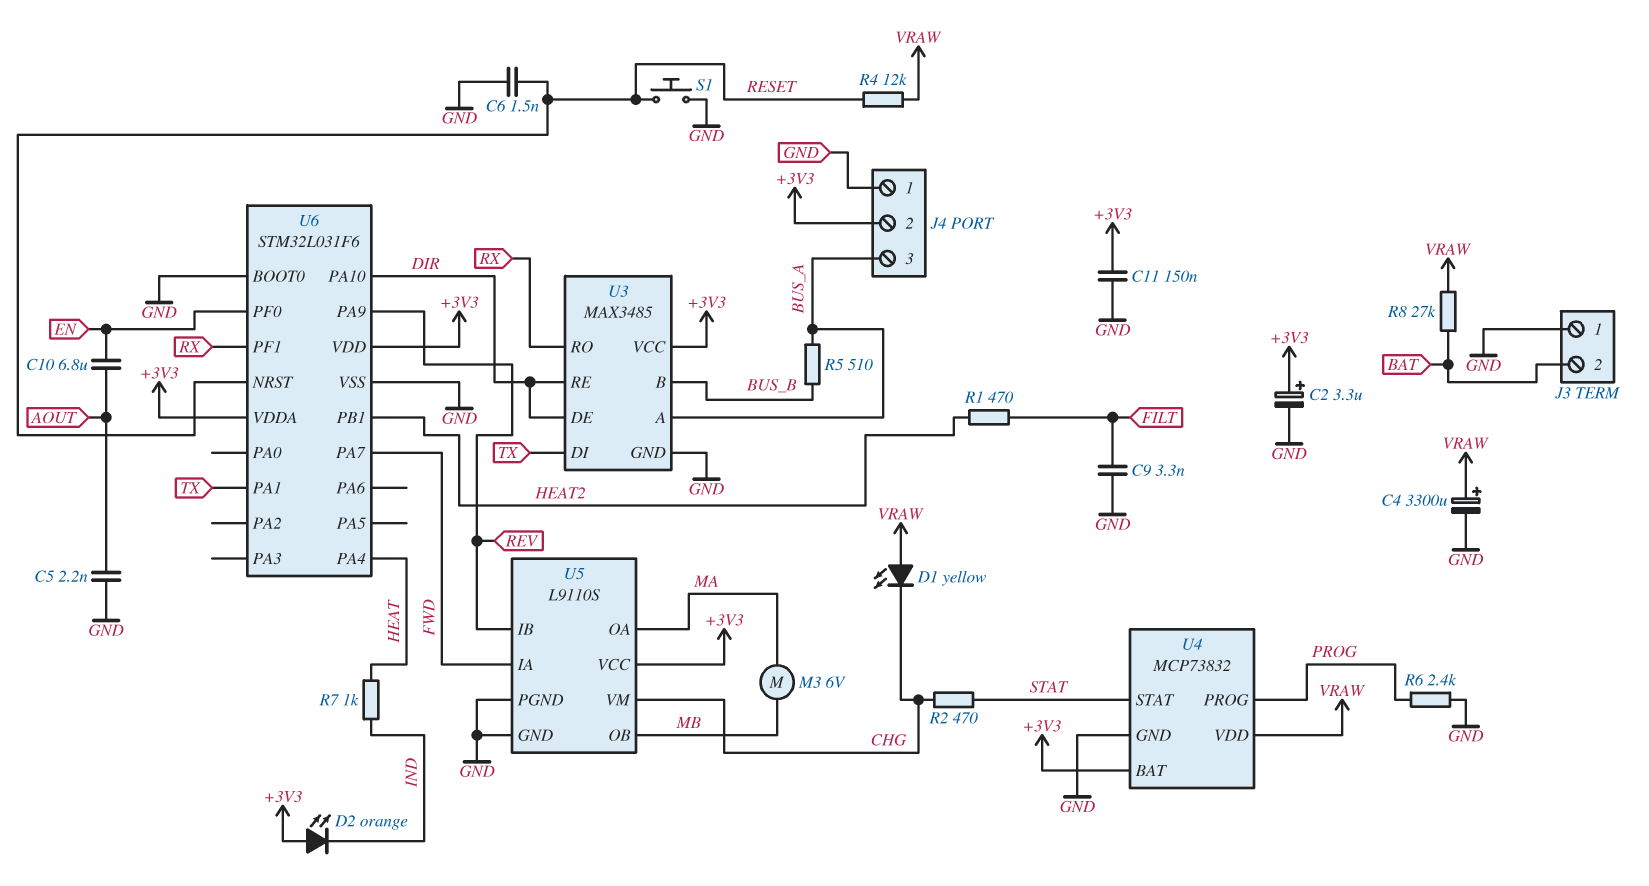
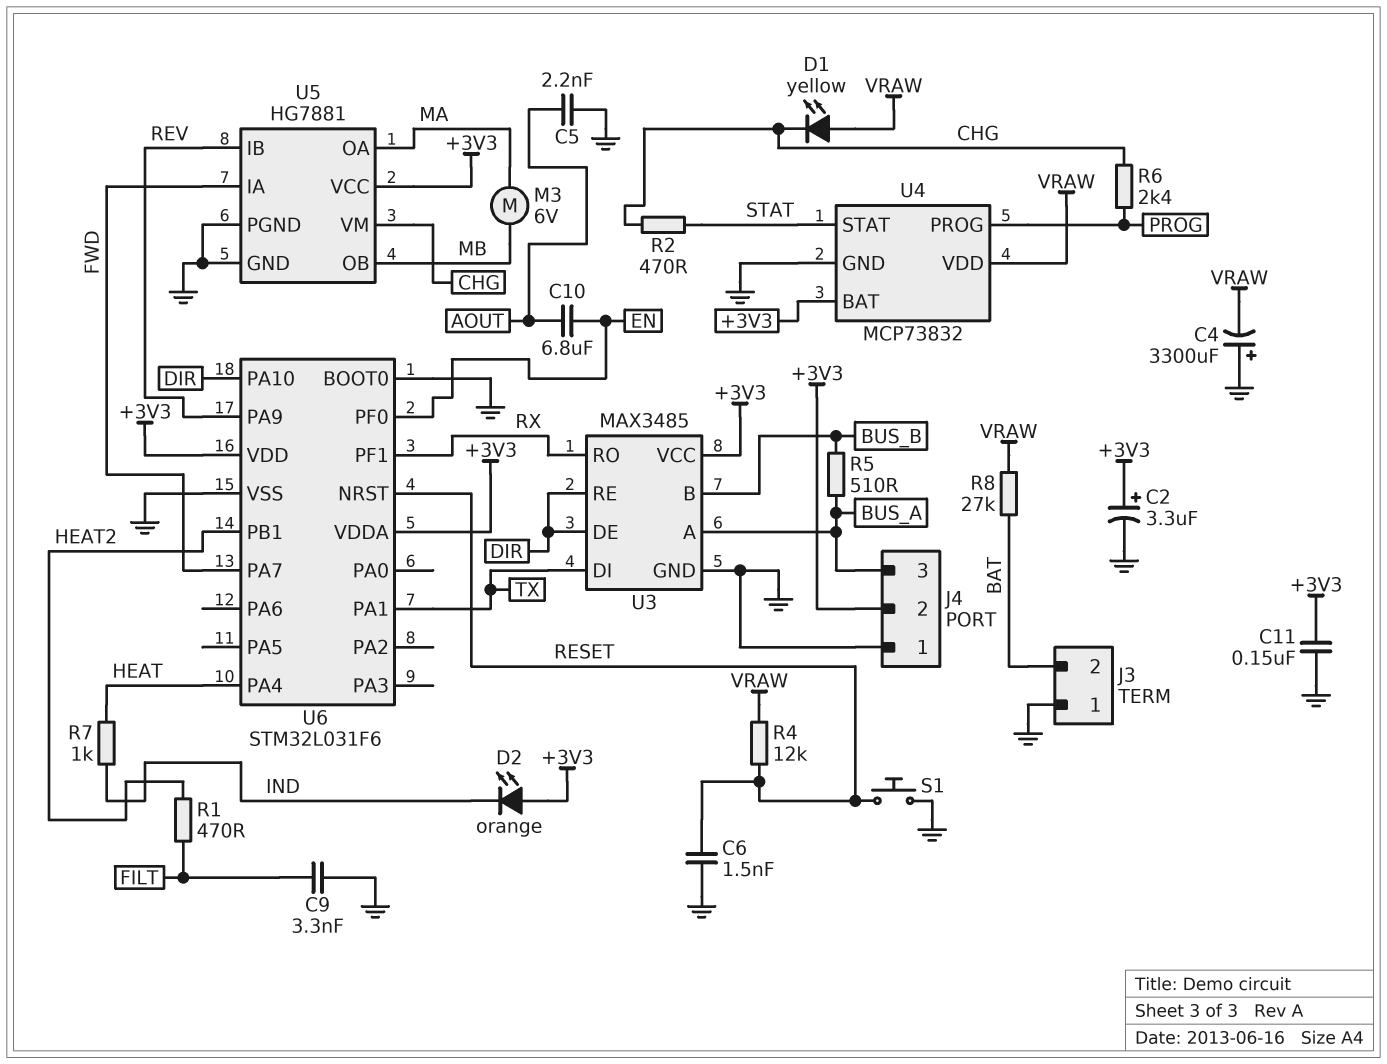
C4: 3300uF (plus VRAW, minus GND) -> 3300uF (plus GND, minus VRAW)
R6: 2.4k (GND, PROG) -> 2.4k (CHG, PROG)
U5: L9110S -> HG7881

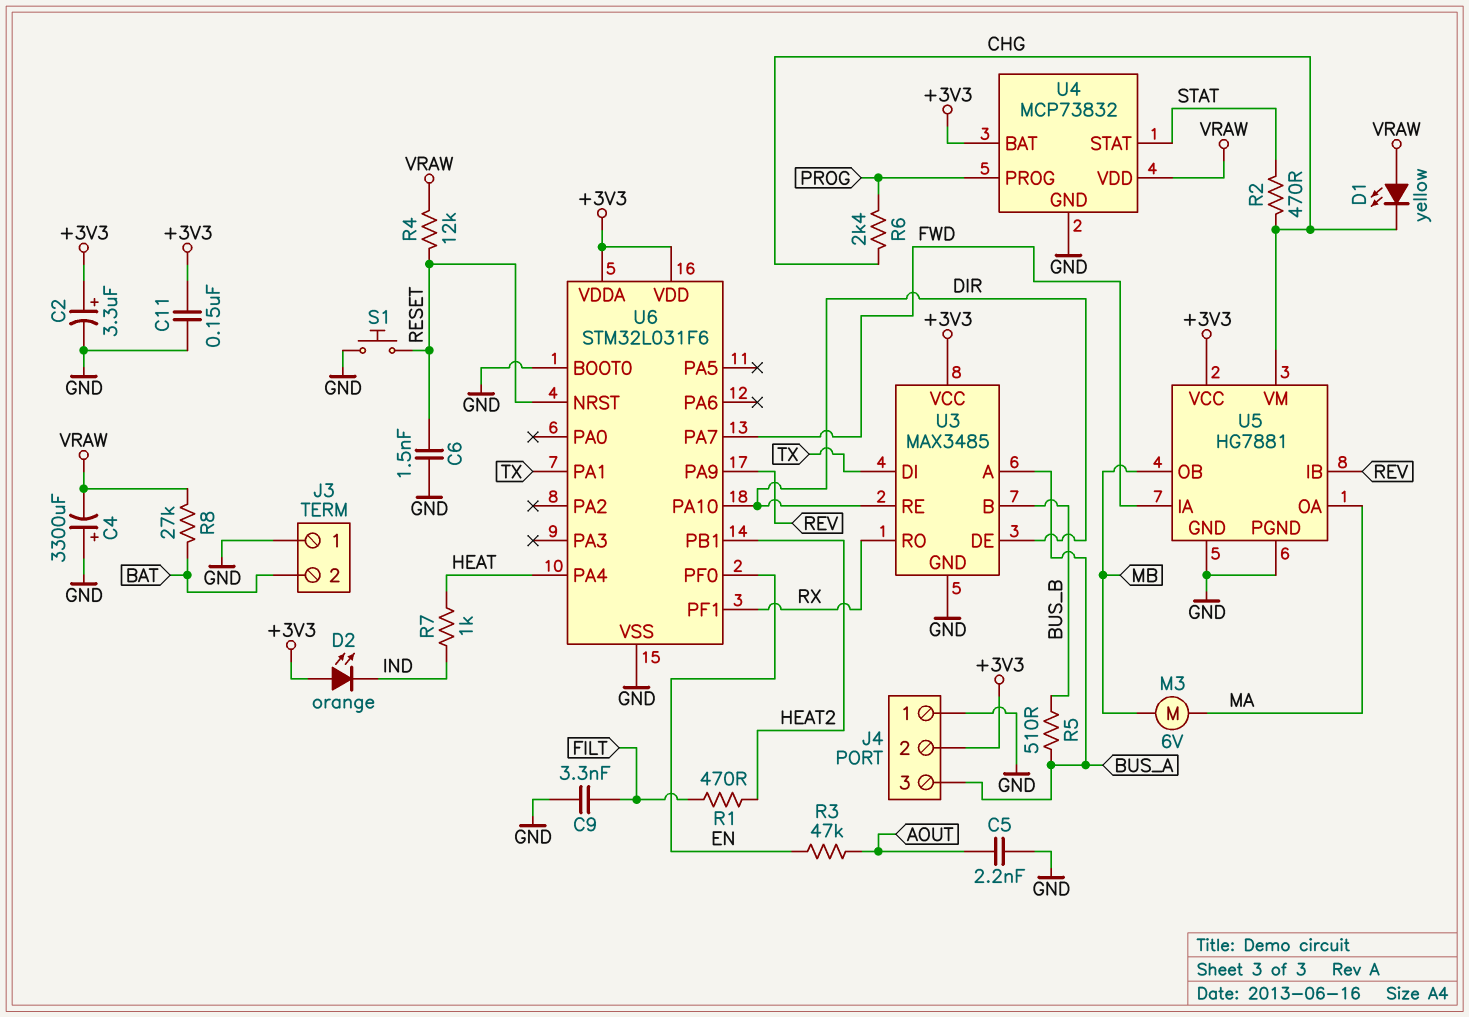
C10: 6.8uF (AOUT, EN) -> none
R3: none -> 47k (AOUT, EN)

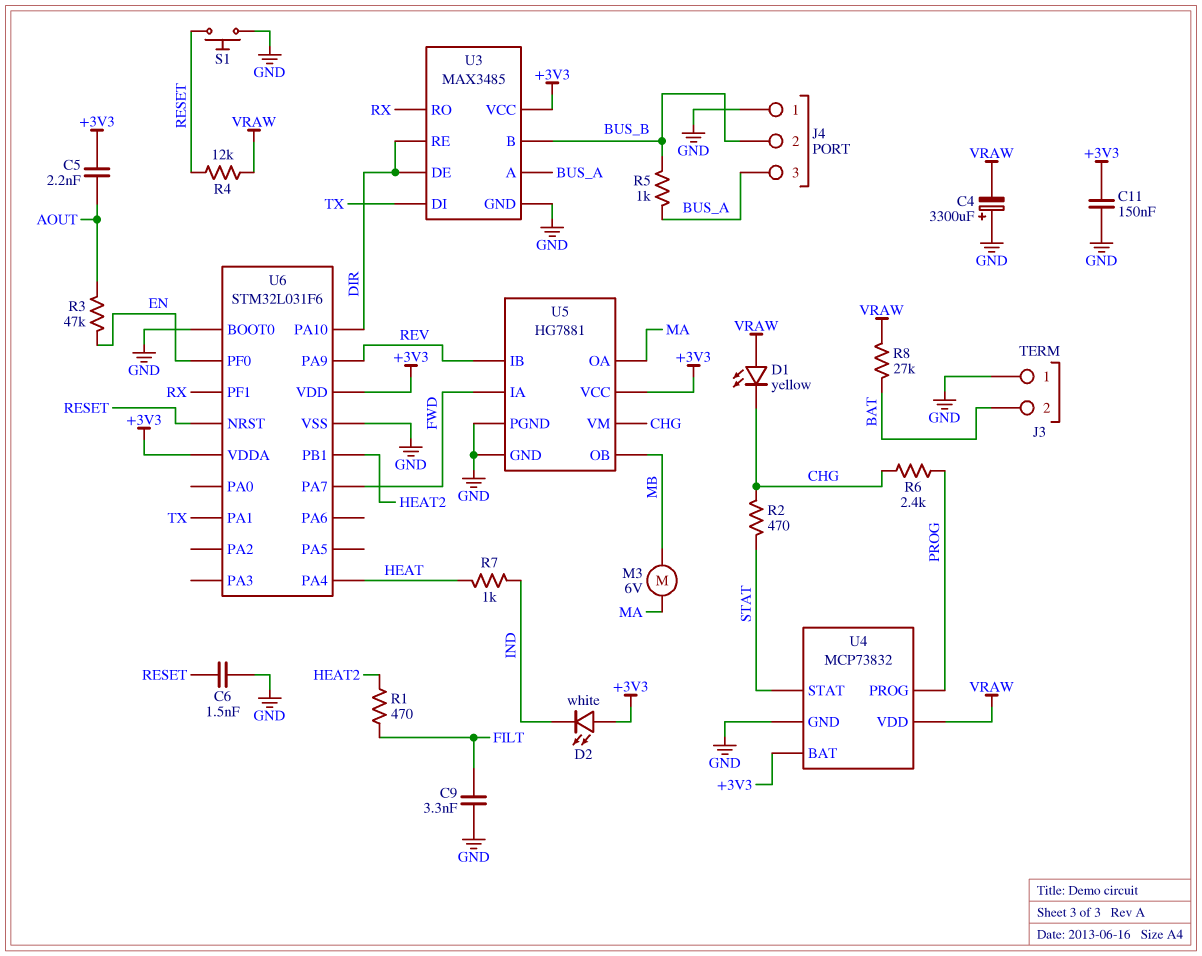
C2: 3.3uF (plus +3V3, minus GND) -> none
C5: 2.2nF (AOUT, GND) -> 2.2nF (+3V3, AOUT)
D2: LED orange (A +3V3, K IND) -> LED white (A +3V3, K IND)
J4 pin 2: +3V3 -> BUS_B
R5: 510 (BUS_A, BUS_B) -> 1k (BUS_A, BUS_B)

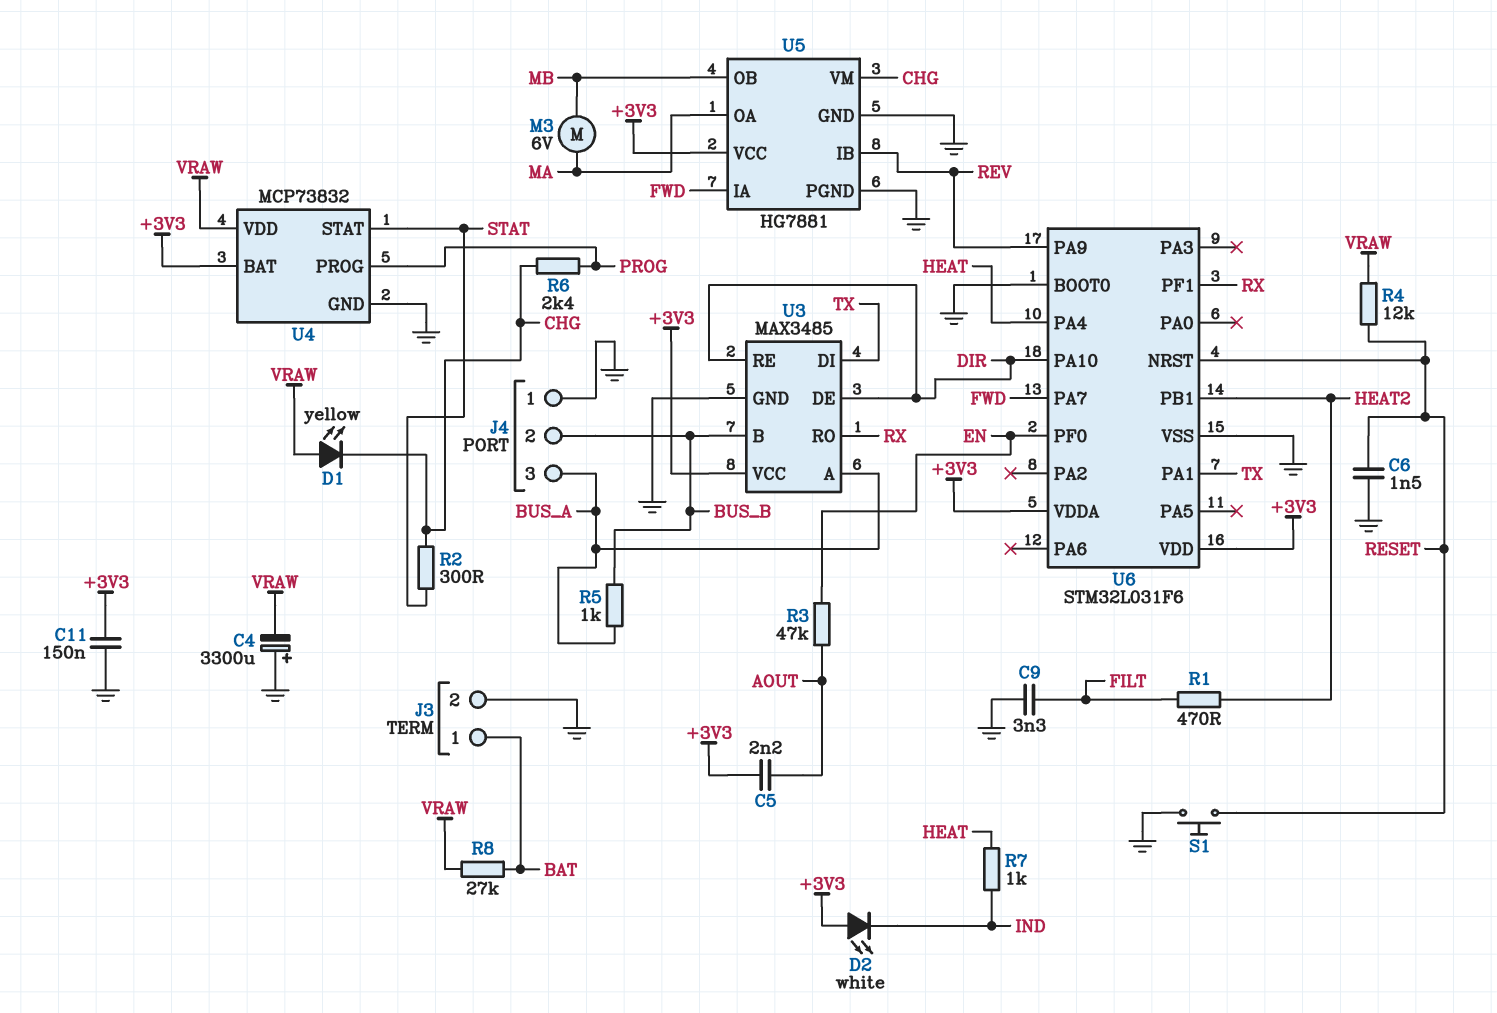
J3 pin 1: GND -> BAT
J3 pin 2: BAT -> GND
R2: 470 (CHG, STAT) -> 300 (CHG, STAT)

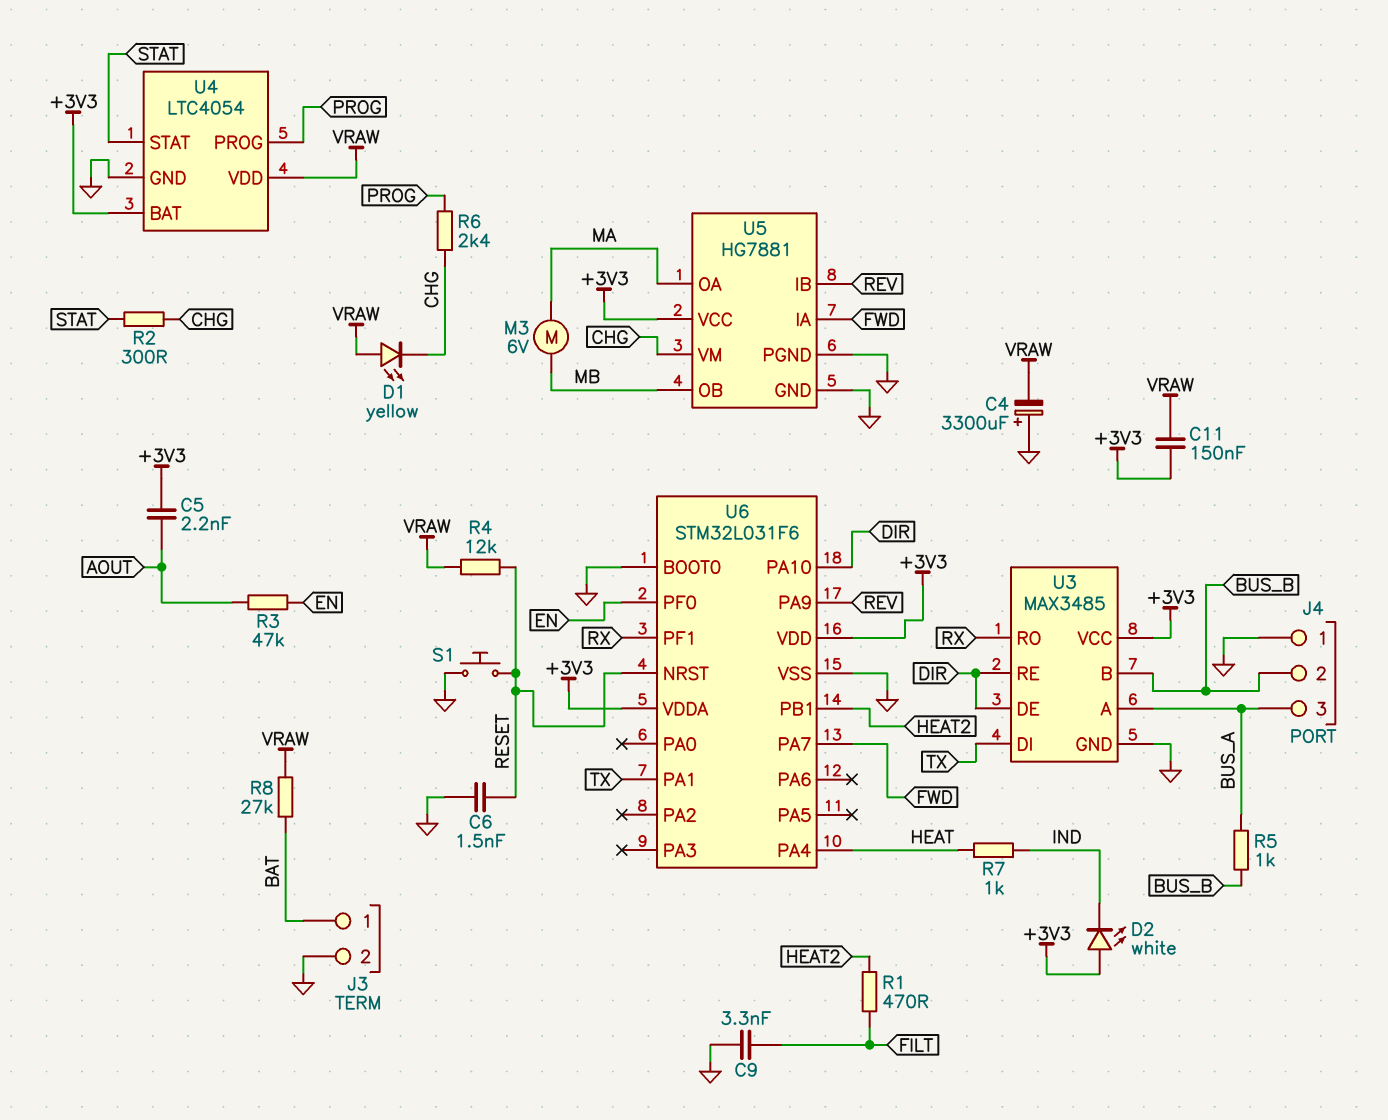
C11: 150nF (+3V3, GND) -> 150nF (+3V3, VRAW)
U4: MCP73832 -> LTC4054

